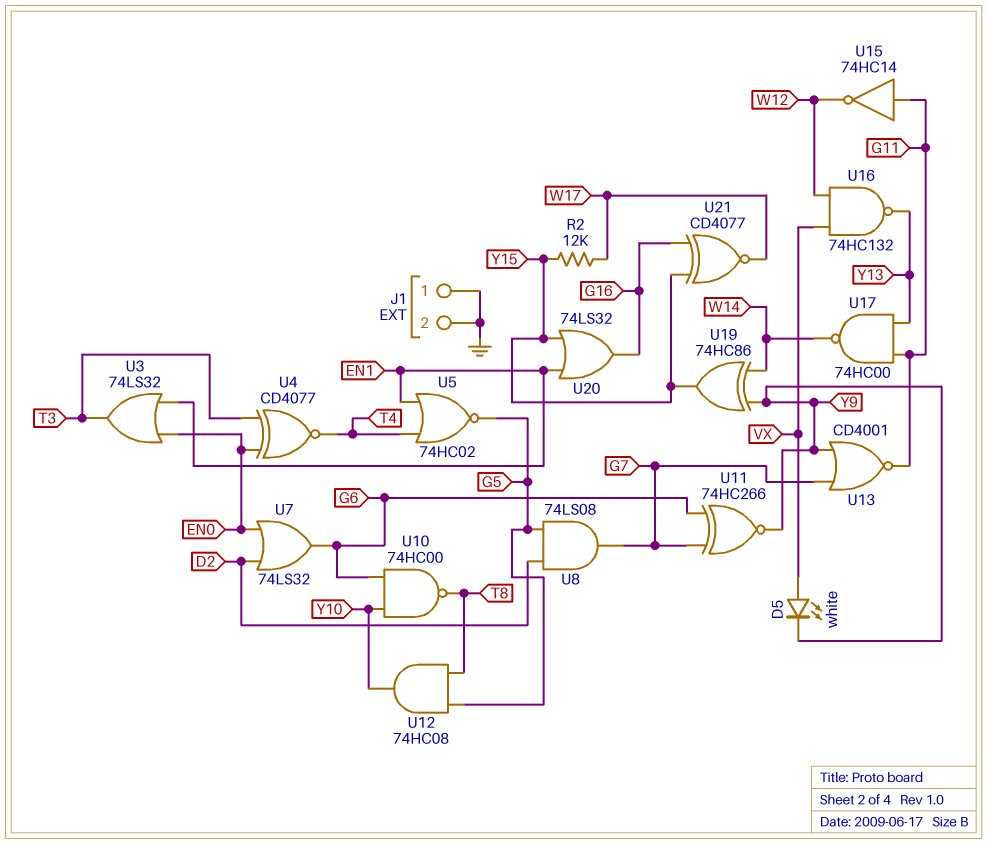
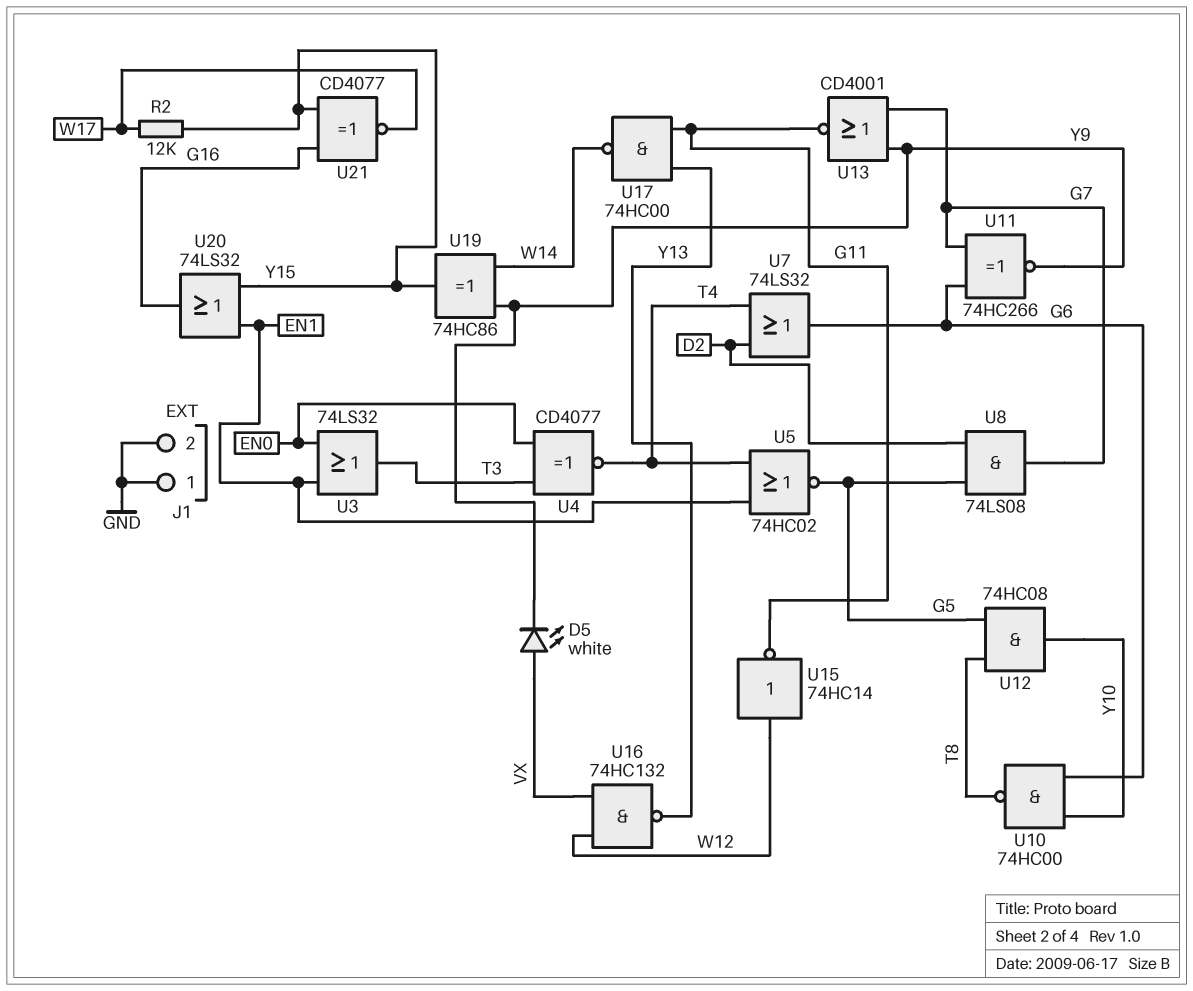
U7: OR 74LS32 (in D2, in EN0, out G6) -> OR 74LS32 (in D2, in T4, out G6)
U15: NOT 74HC14 (in G11, out W12) -> NOT 74HC14 (in W12, out G11)

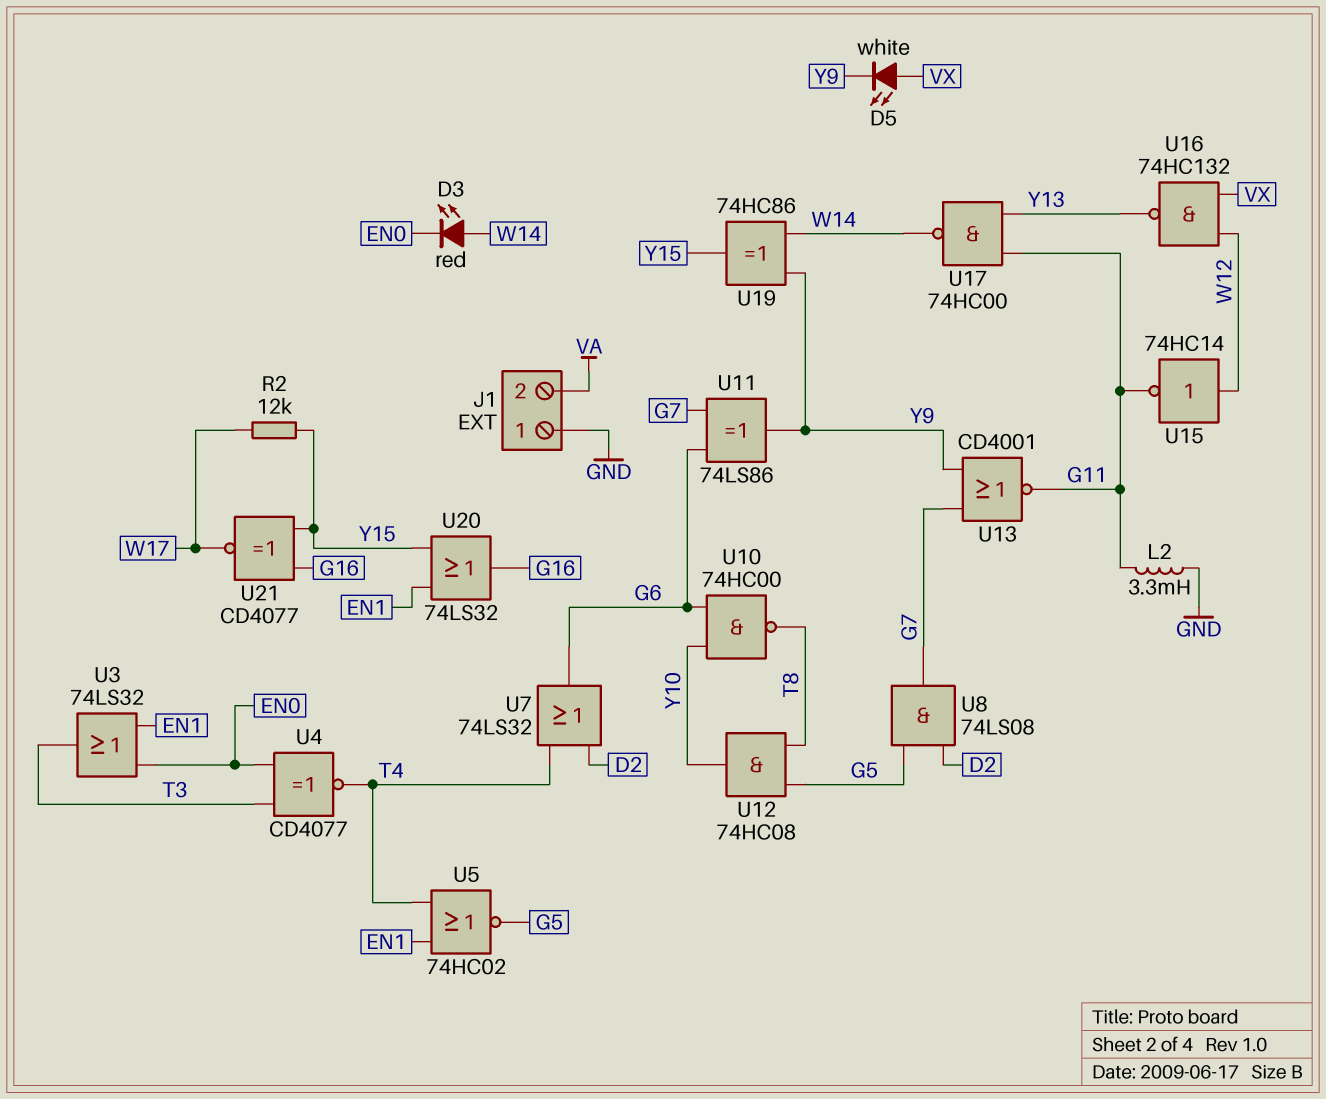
D3: none -> LED red (A W14, K EN0)
J1 pin 2: GND -> VA
L2: none -> 3.3mH (G11, GND)
U11: XNOR 74HC266 (in G6, in G7, out Y9) -> XOR 74LS86 (in G6, in G7, out Y9)

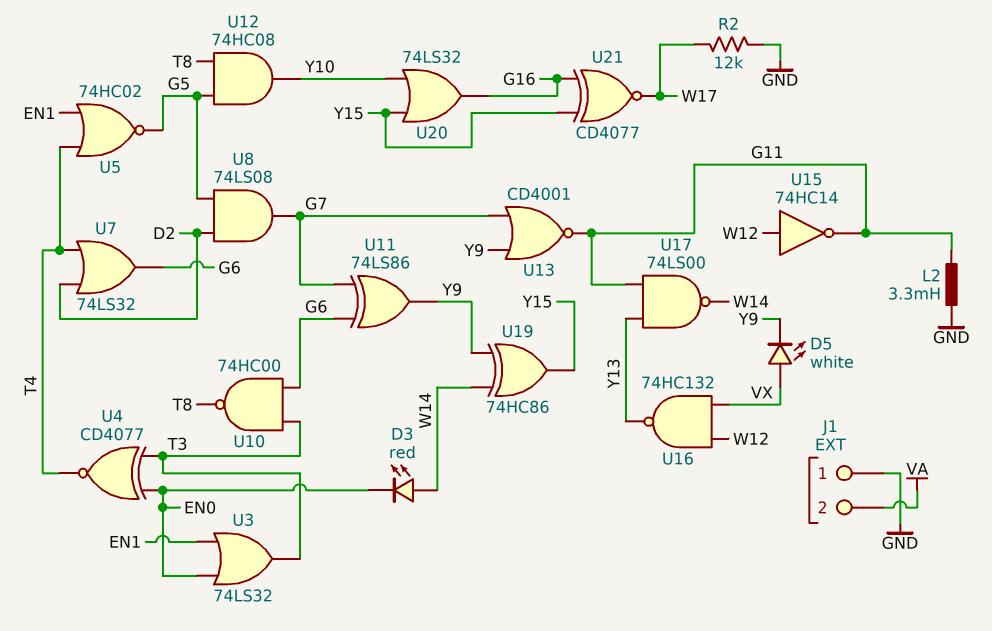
R2: 12k (W17, Y15) -> 12k (GND, W17)
U10: NAND 74HC00 (in G6, in Y10, out T8) -> NAND 74HC00 (in G6, in T3, out T8)
U17: NAND 74HC00 (in G11, in Y13, out W14) -> NAND 74LS00 (in G11, in Y13, out W14)
U20: OR 74LS32 (in EN1, in Y15, out G16) -> OR 74LS32 (in Y10, in Y15, out G16)

